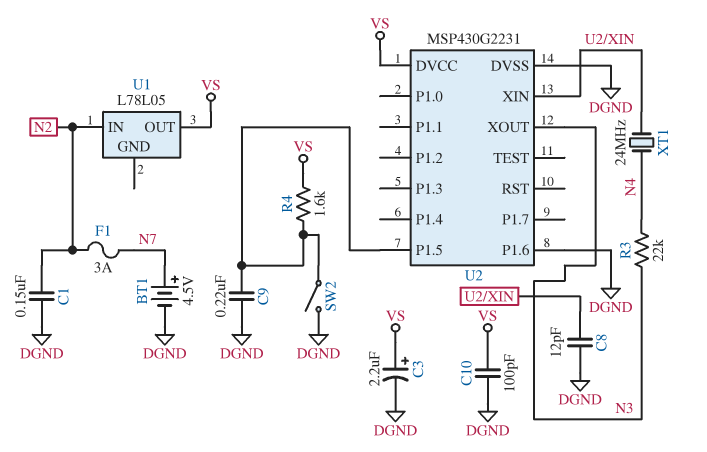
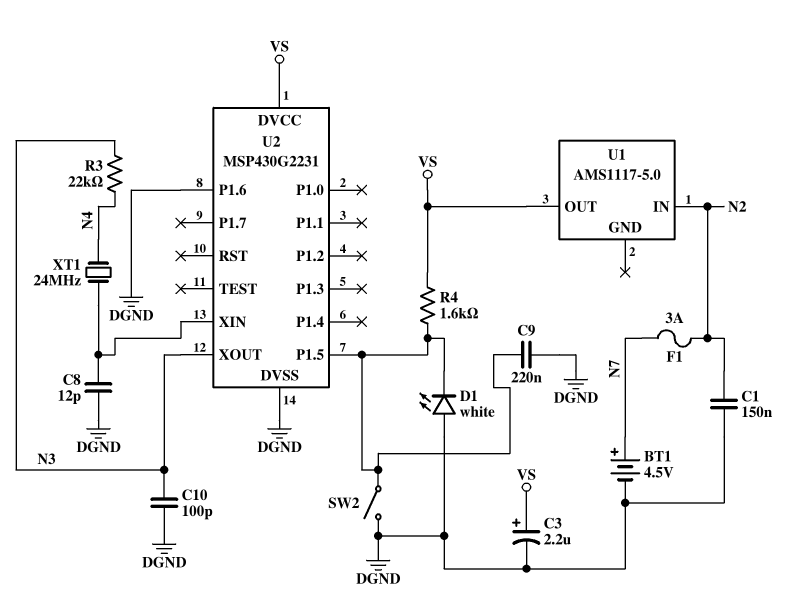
C10: 100pF (DGND, VS) -> 100pF (DGND, N3)
D1: none -> LED white (A DGND, K U2/P1.5)
U1: L78L05 -> AMS1117-5.0

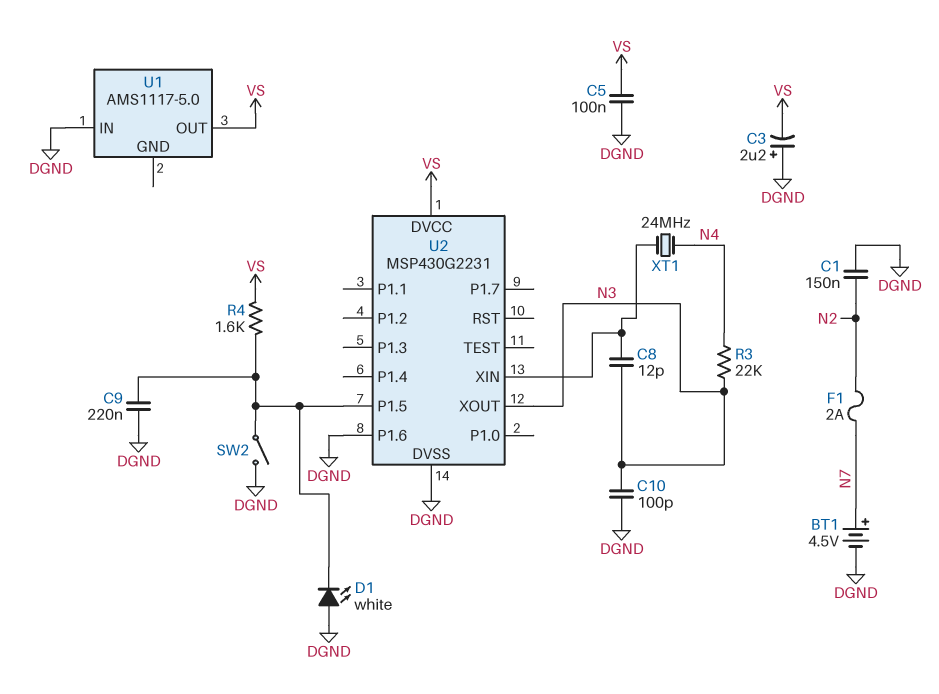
C3: 2.2uF (plus VS, minus DGND) -> 2.2uF (plus DGND, minus VS)
C5: none -> 100nF (DGND, VS)
C8: 12pF (DGND, U2/XIN) -> 12pF (N3, U2/XIN)
F1: 3A (N2, N7) -> 2A (N2, N7)
U1 pin IN: N2 -> DGND

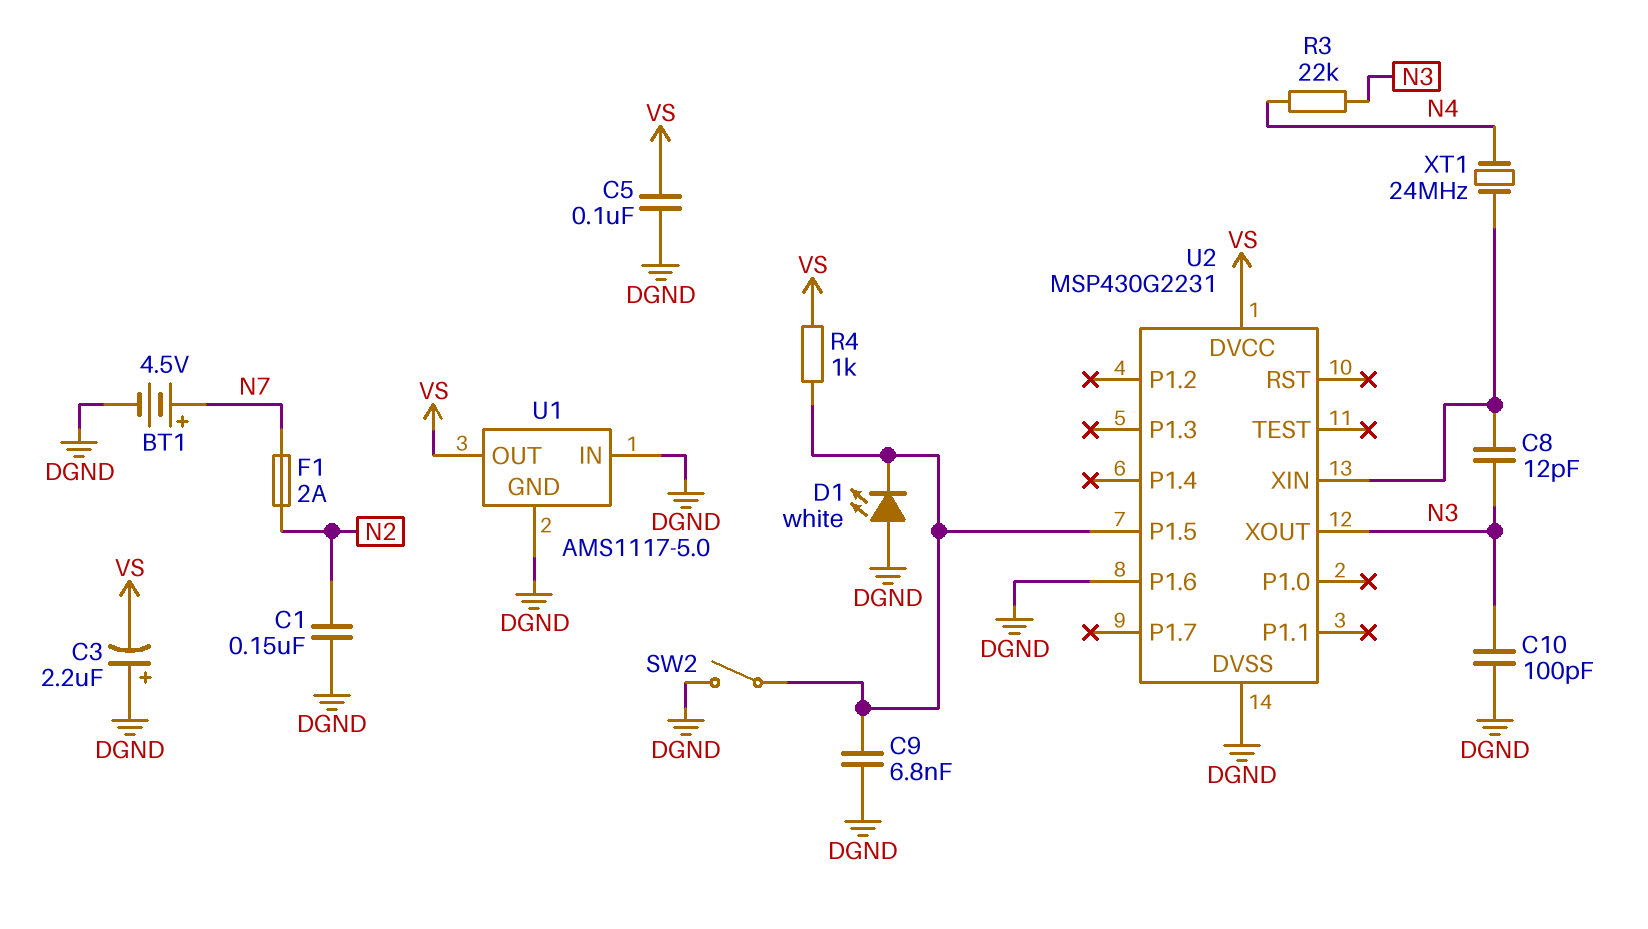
C9: 220nF (DGND, U2/P1.5) -> 6.8nF (DGND, U2/P1.5)
R4: 1.6k (U2/P1.5, VS) -> 1k (U2/P1.5, VS)
U1 pin GND: none -> DGND

